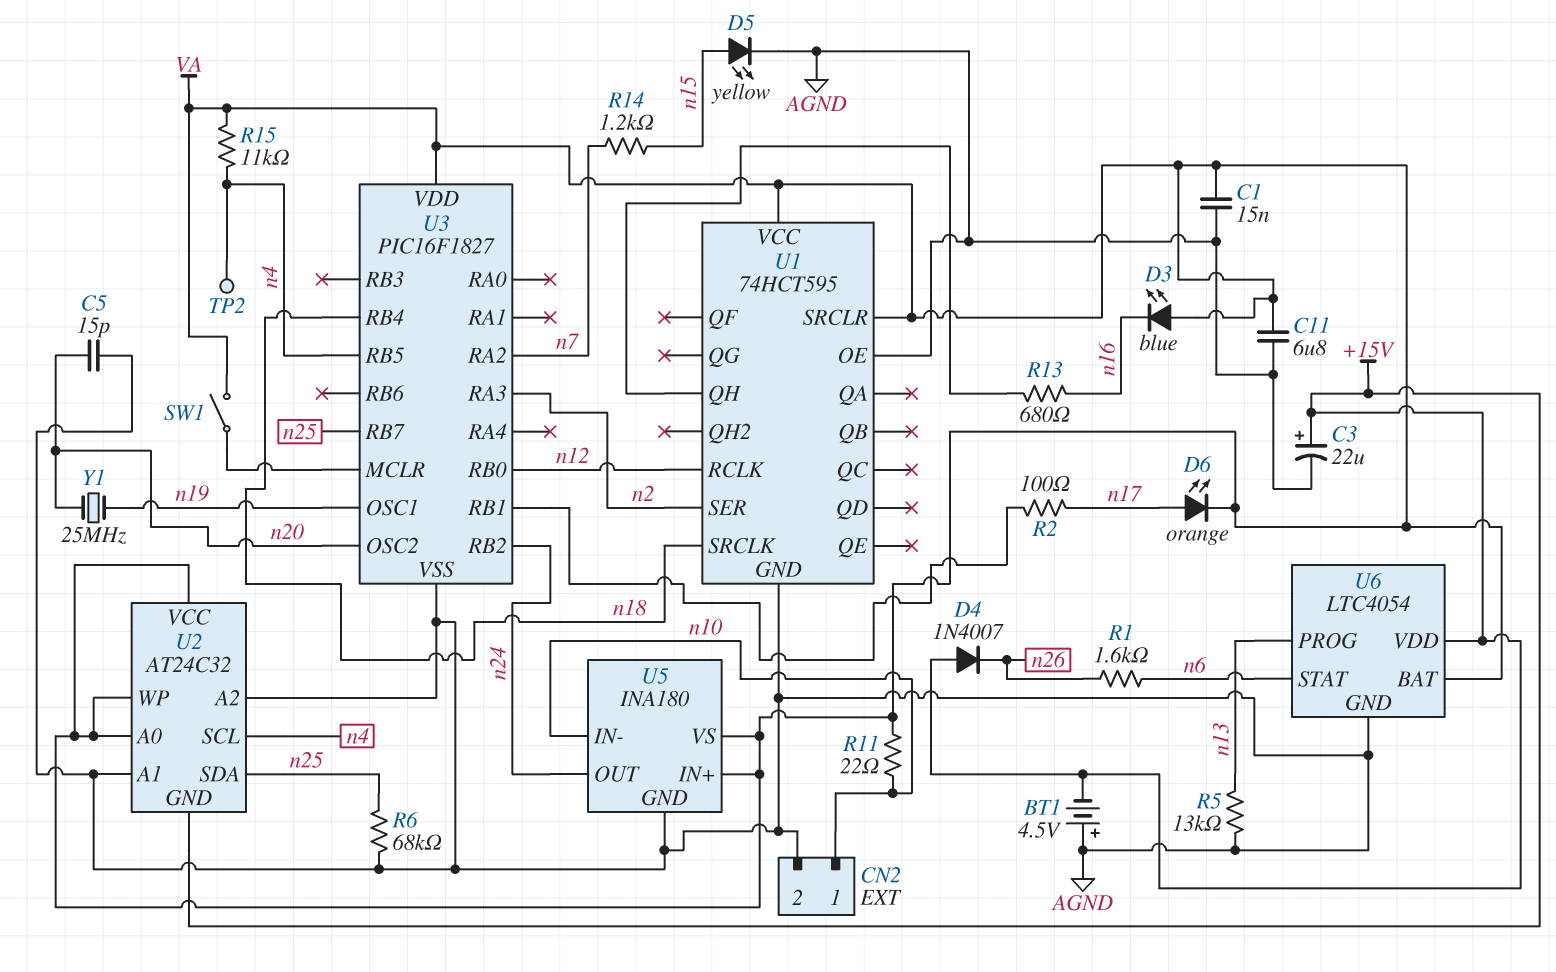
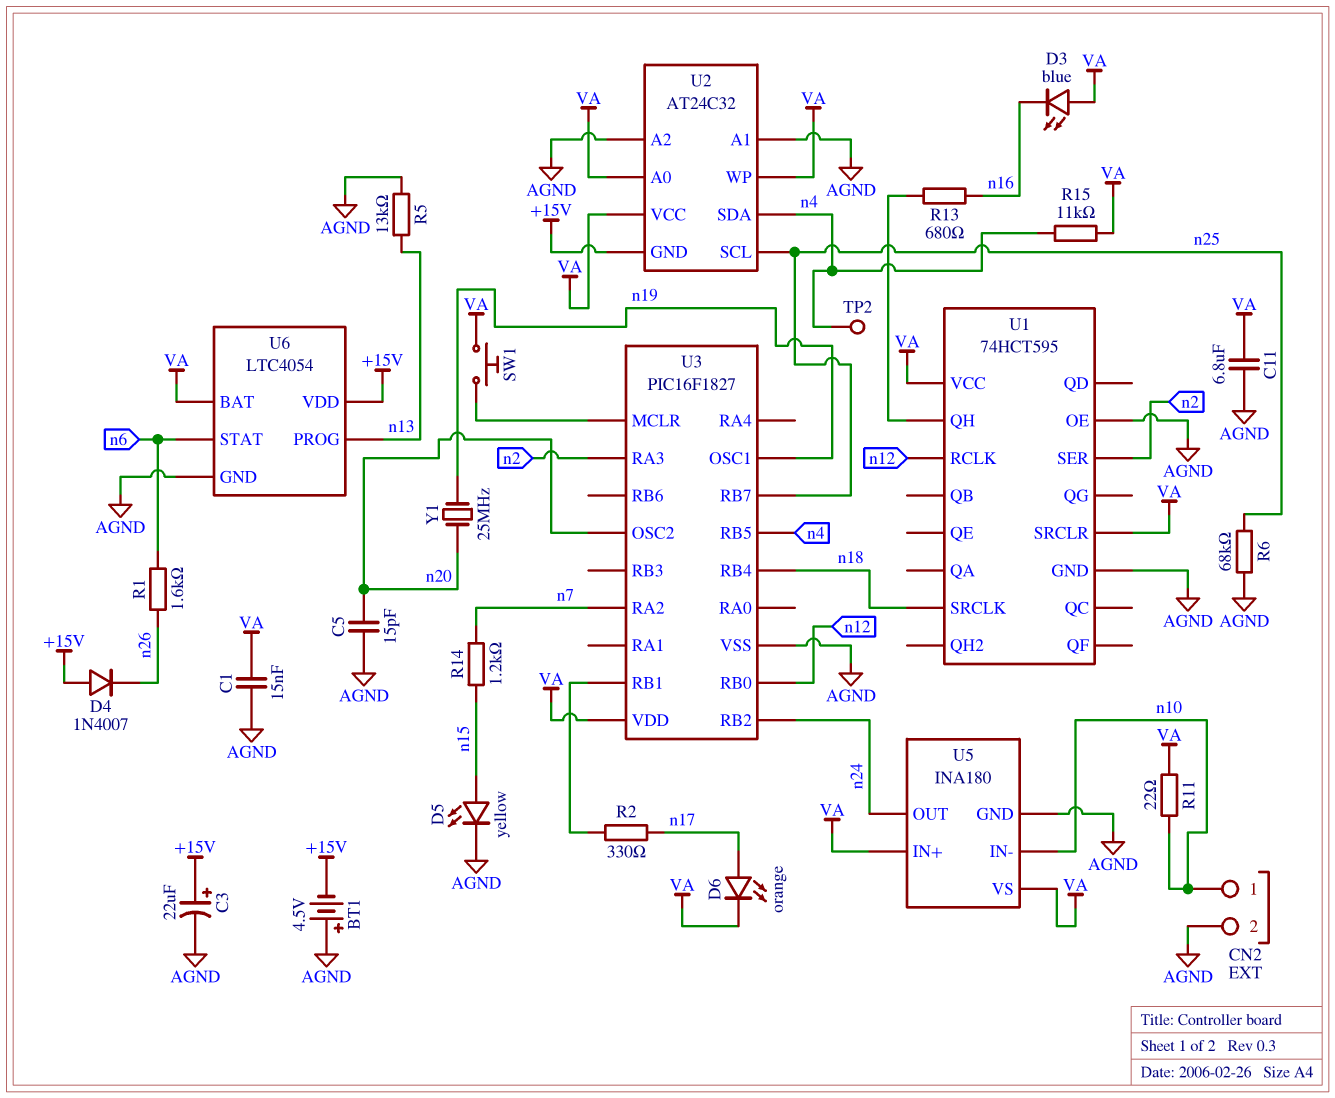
R2: 100 (U3/RB1, n17) -> 330 (U3/RB1, n17)
SW1: switch (U3/MCLR, VA) -> button (U3/MCLR, VA)
U2 pin SCL: n4 -> n25
U2 pin SDA: n25 -> n4

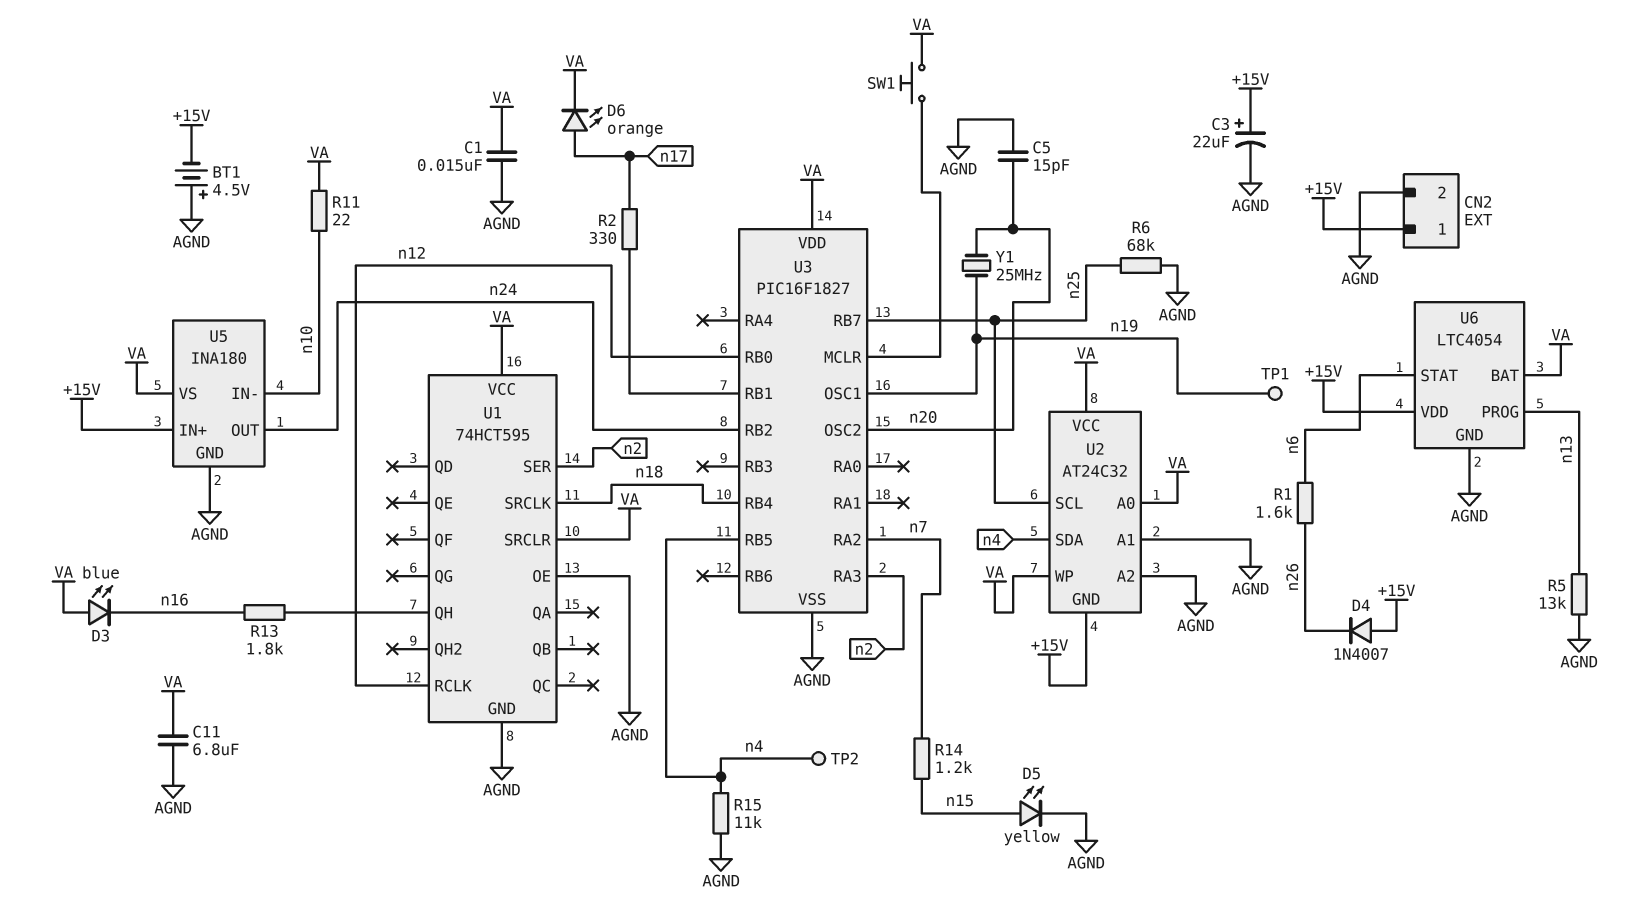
CN2 pin 1: n10 -> +15V
R13: 680 (U1/QH, n16) -> 1.8k (U1/QH, n16)
R15: 11k (VA, n4) -> 11k (AGND, n4)
TP1: none -> test point (n19)
U5 pin IN+: VA -> +15V

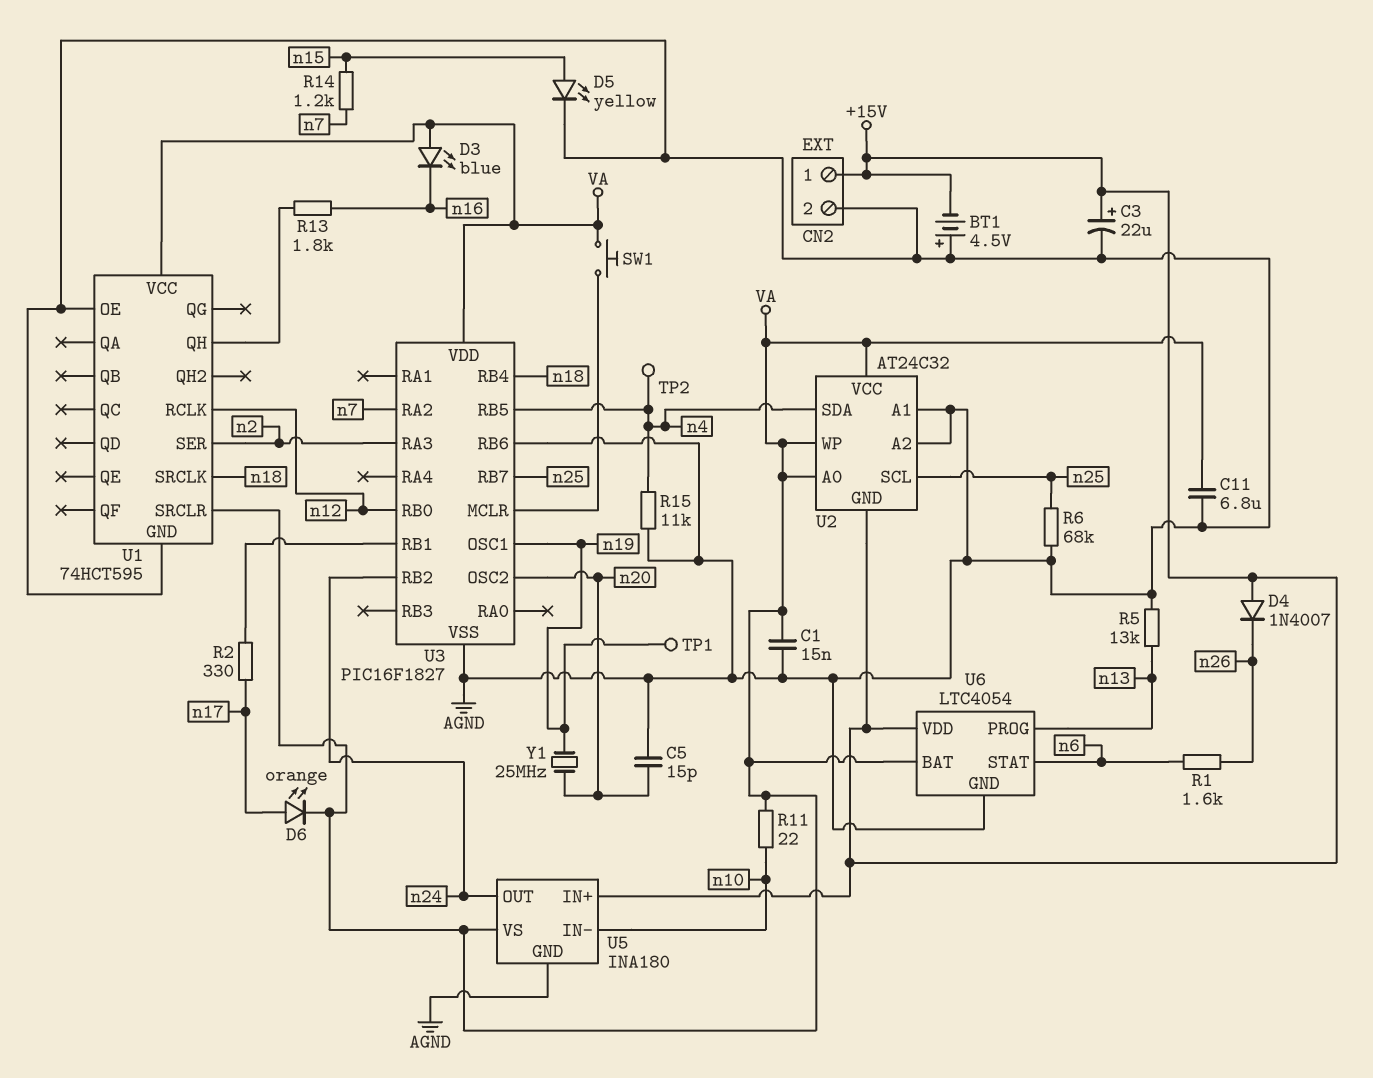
U3 pin RB6: none -> AGND

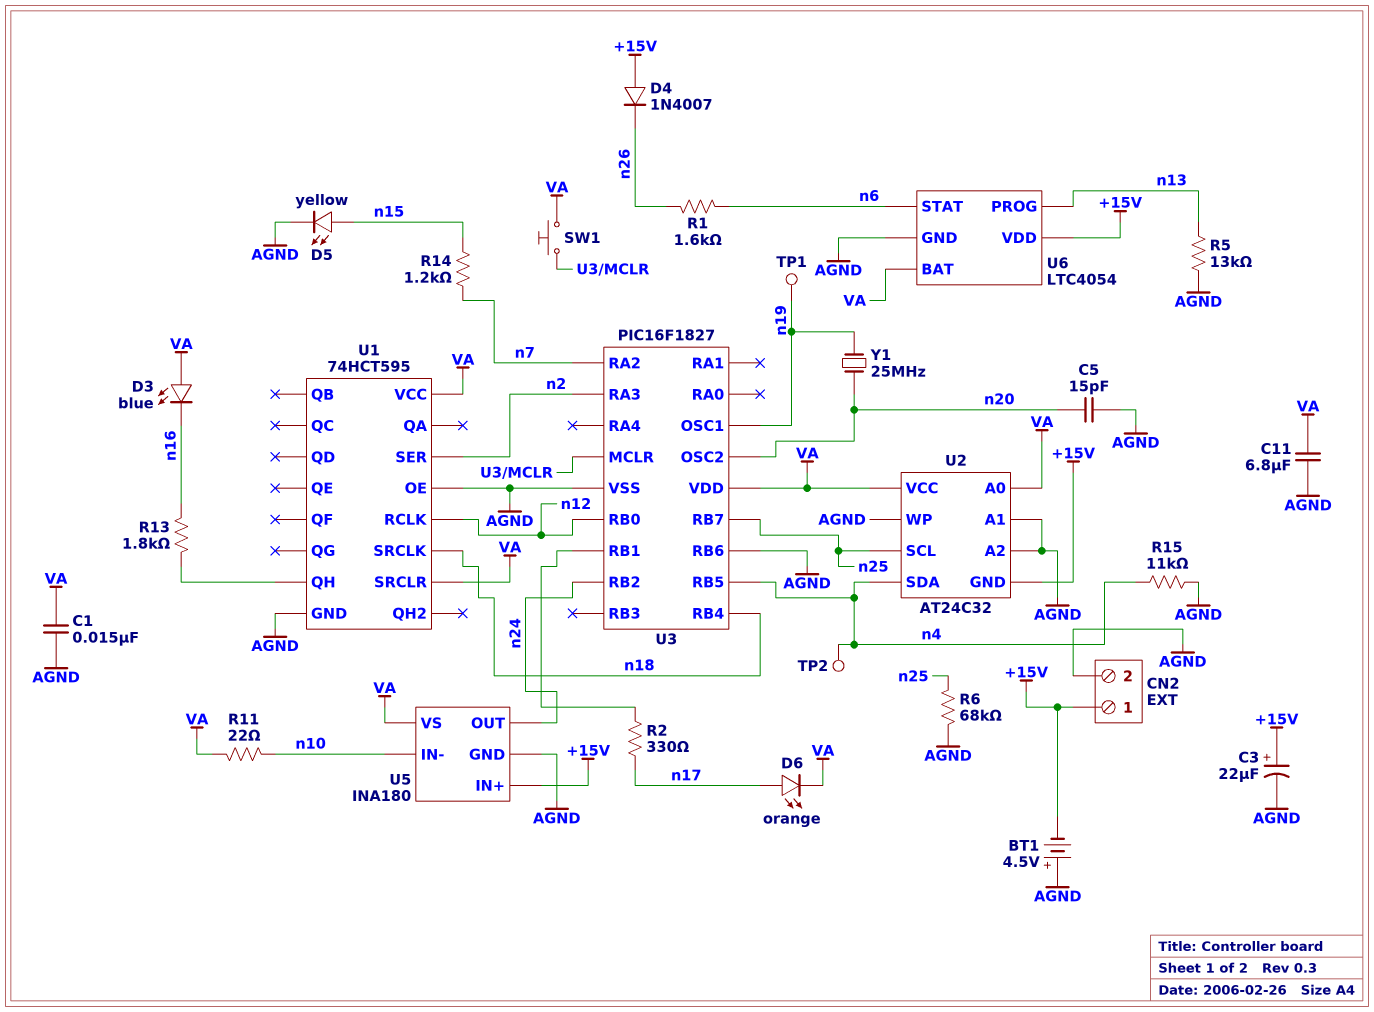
U2 pin WP: VA -> AGND

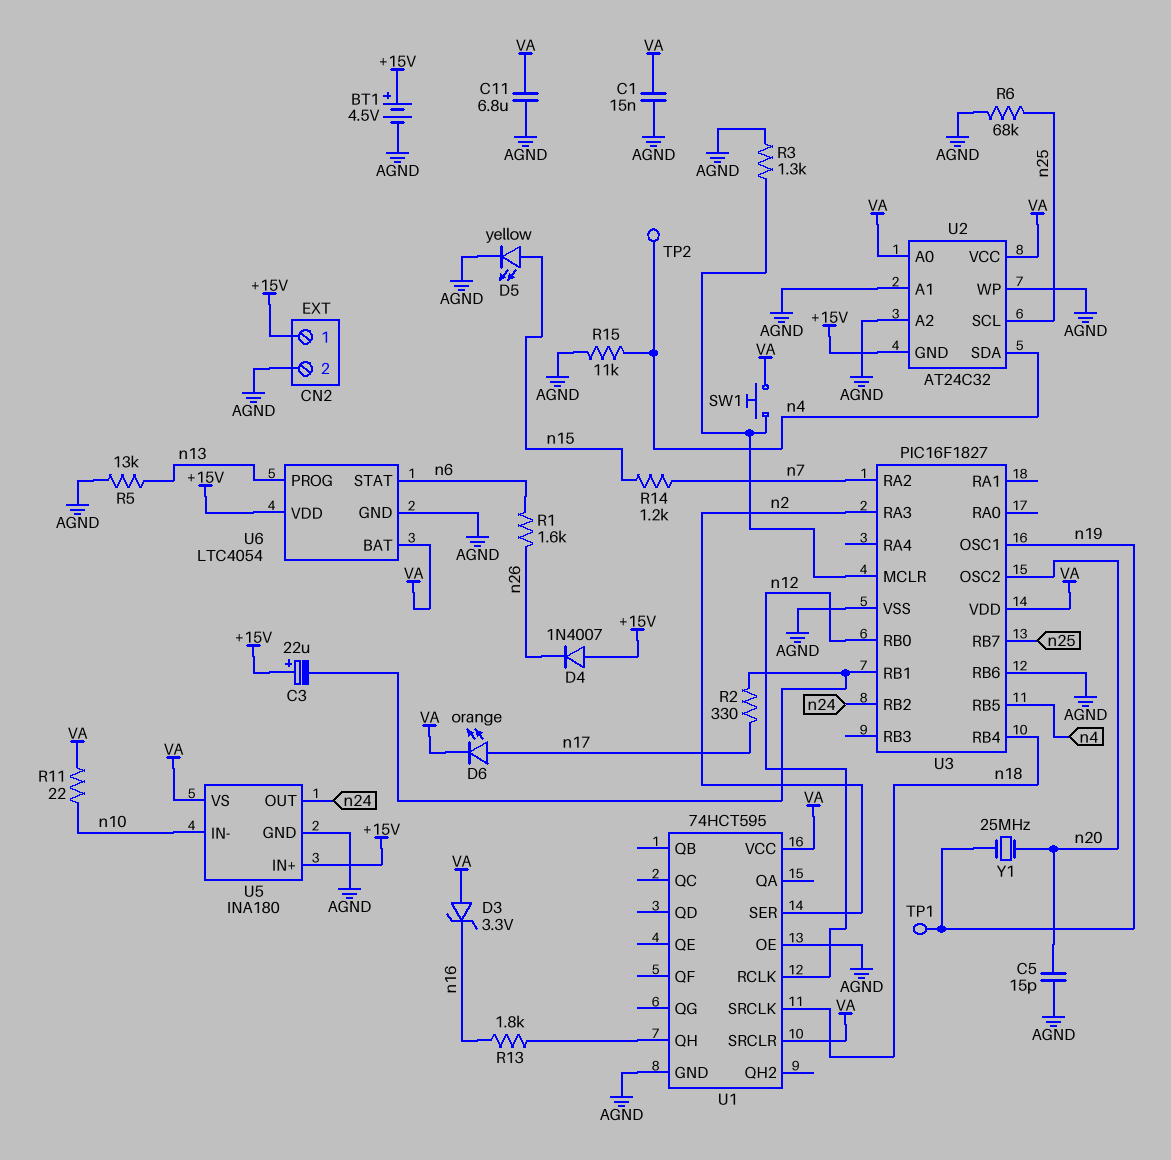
BT1: 4.5V (plus AGND, minus +15V) -> 4.5V (plus +15V, minus AGND)
C3: 22uF (plus +15V, minus AGND) -> 22uF (plus +15V, minus U3/RB1)
D3: LED blue (A VA, K n16) -> zener 3.3V (A VA, K n16)
R3: none -> 1.3k (AGND, U3/MCLR)

